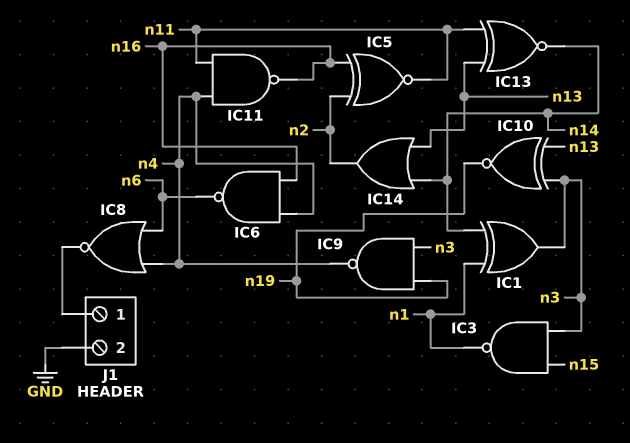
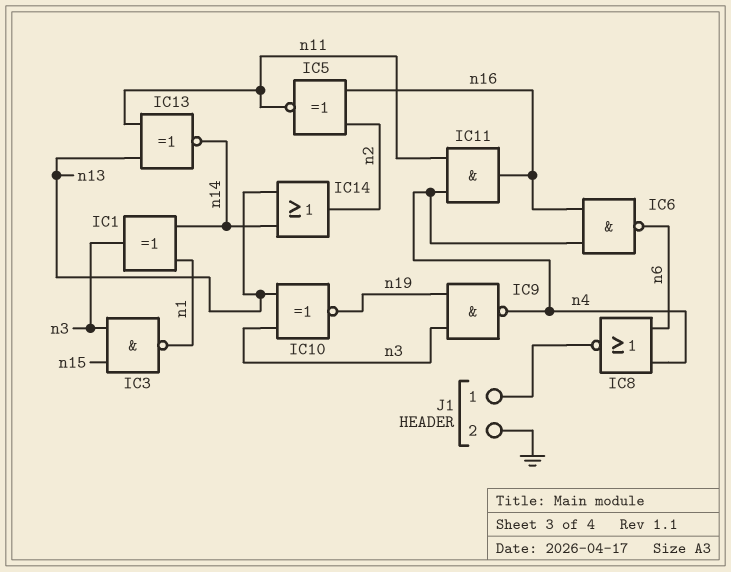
IC11: NAND (in n4, in n11, out n16) -> AND (in n4, in n11, out n16)

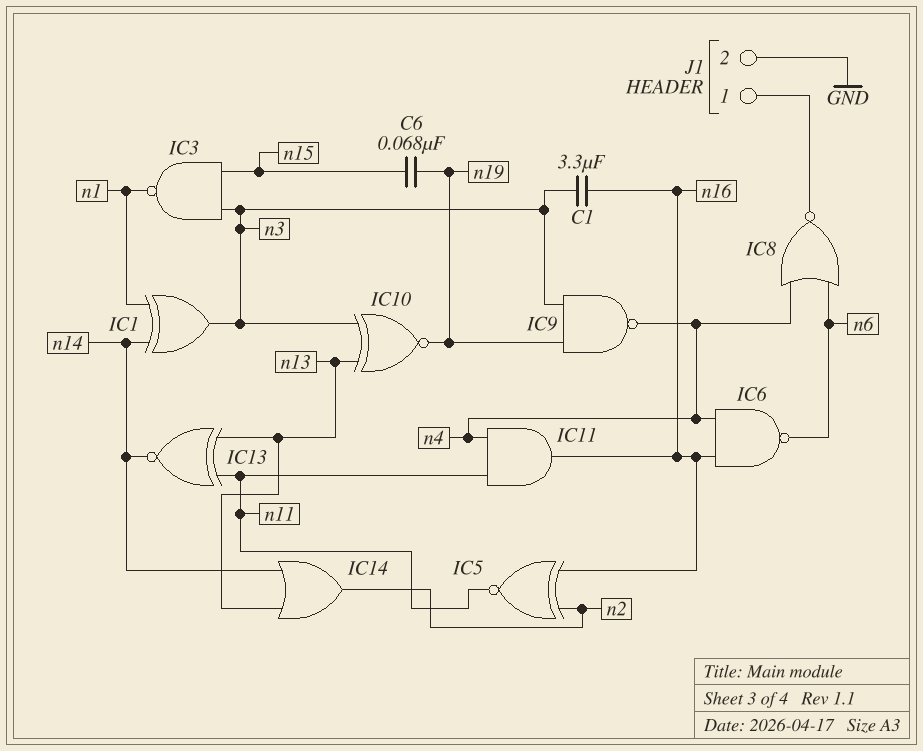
C1: none -> 3.3uF (n3, n16)
C6: none -> 68nF (n15, n19)

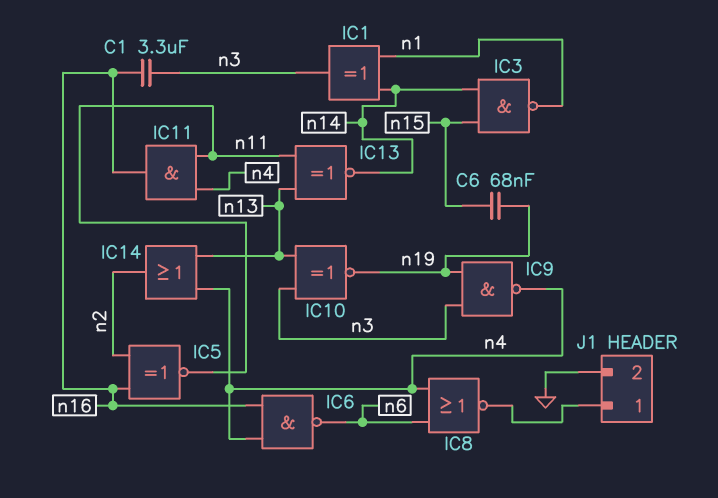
IC3: NAND (in n3, in n15, out n1) -> NAND (in n14, in n15, out n1)
IC14: OR (in n13, in n14, out n2) -> OR (in n4, in n13, out n2)

